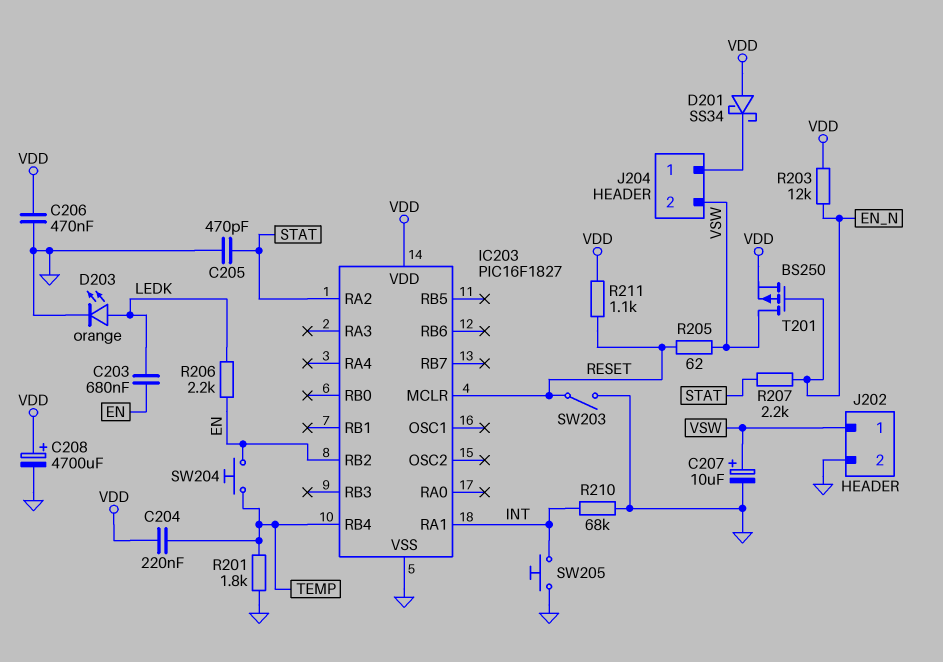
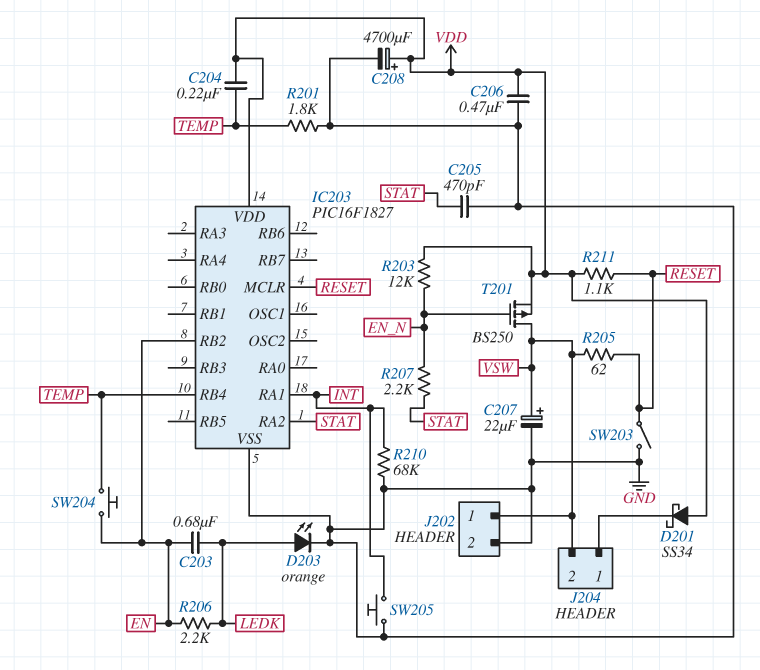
C207: 10uF (plus VSW, minus GND) -> 22uF (plus VSW, minus GND)

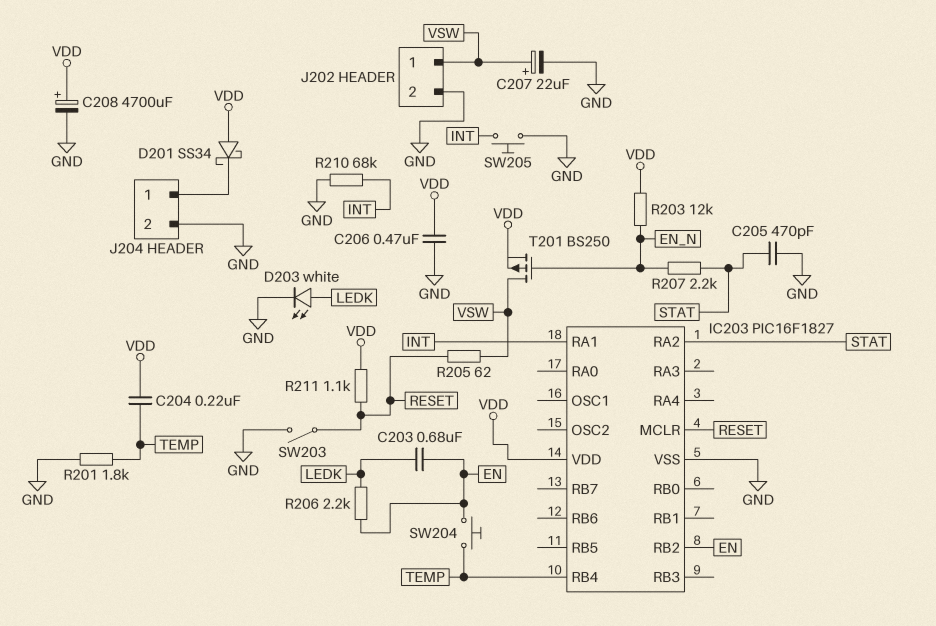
D203: LED orange (A LEDK, K GND) -> LED white (A LEDK, K GND)
J204 pin 2: VSW -> GND

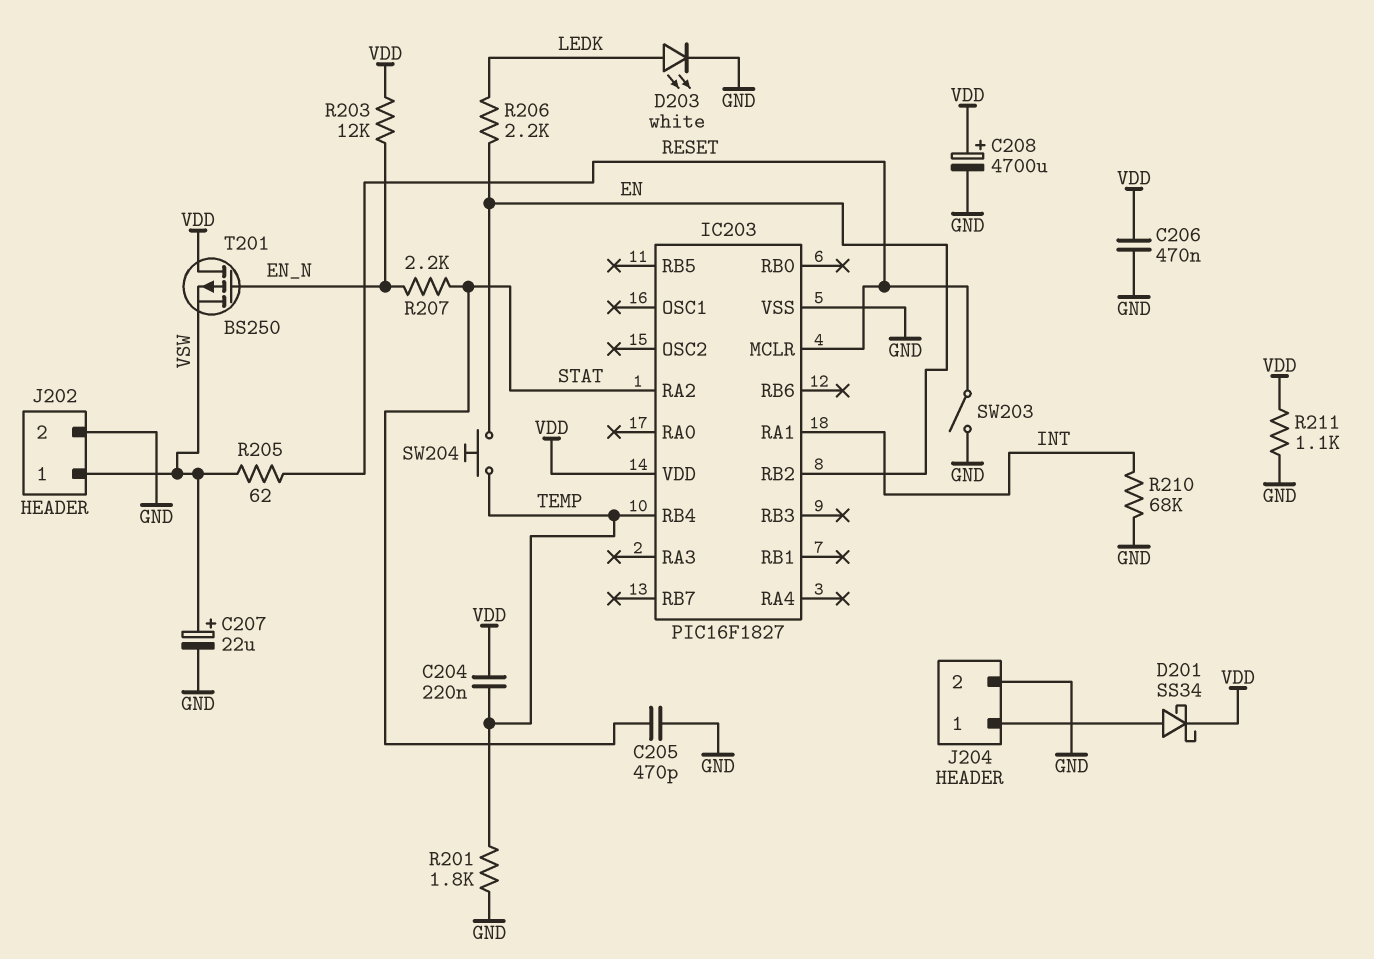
C203: 680nF (EN, LEDK) -> none
D201: schottky SS34 (A VDD, K J204/1) -> schottky SS34 (A J204/1, K VDD)
R211: 1.1k (RESET, VDD) -> 1.1k (GND, VDD)
SW205: button (GND, INT) -> none
T201: PMOS BS250 (G EN_N, D VSW, S VDD) -> PMOS BS250 (G EN_N, D VDD, S VSW)

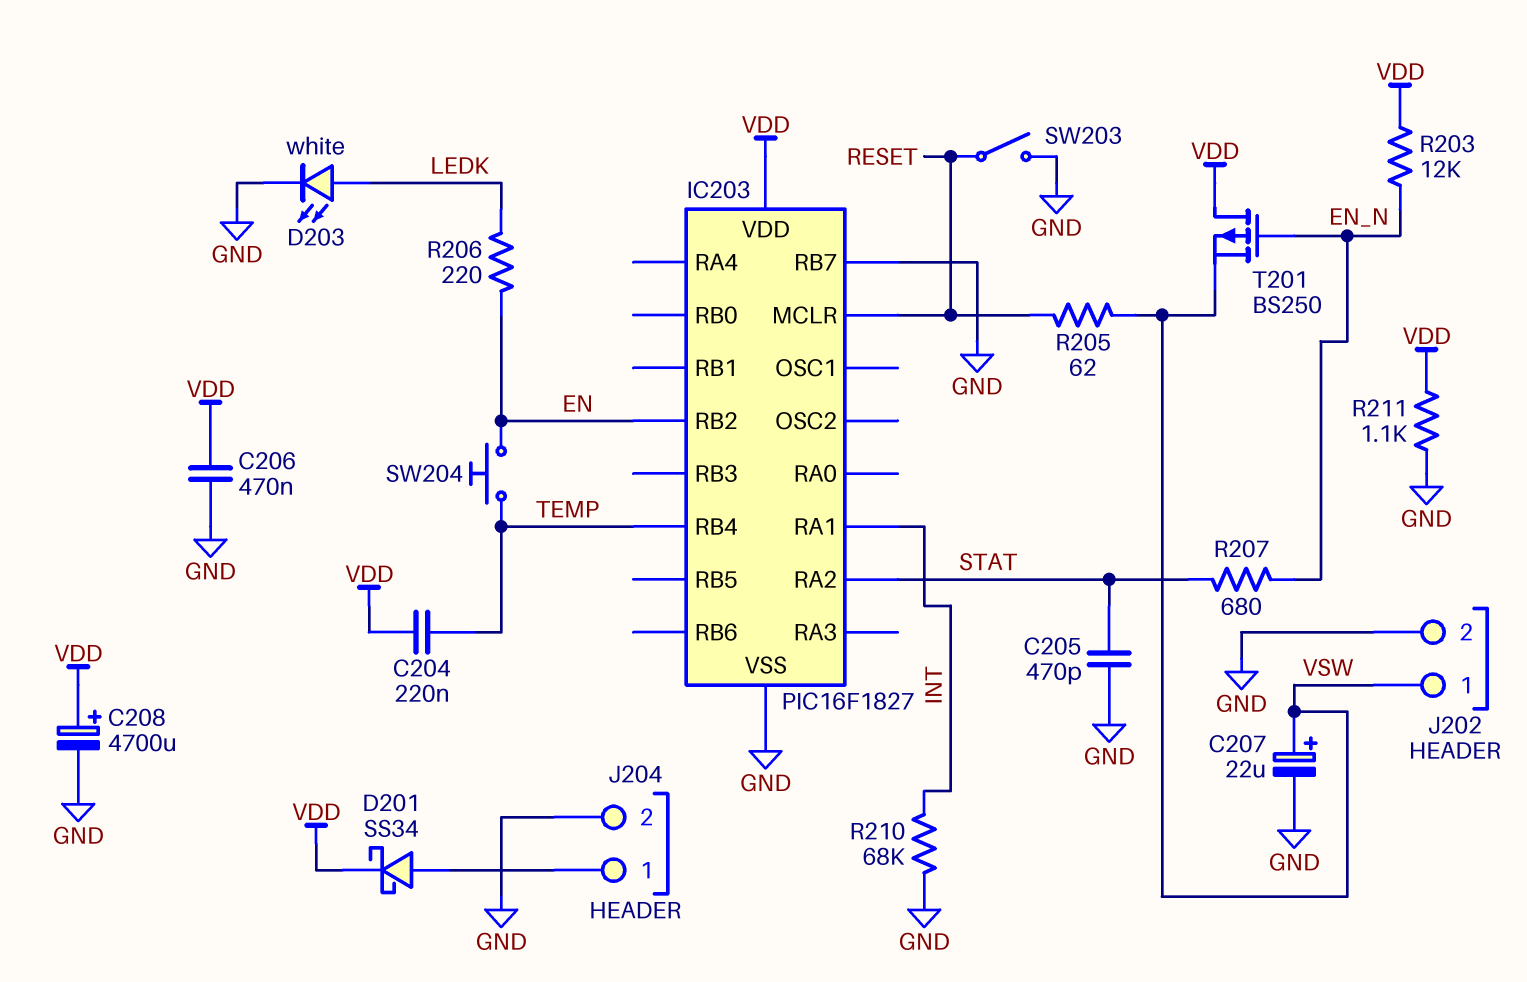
IC203 pin RB7: none -> GND
R201: 1.8k (GND, TEMP) -> none
R206: 2.2k (EN, LEDK) -> 220 (EN, LEDK)
R207: 2.2k (EN_N, STAT) -> 680 (EN_N, STAT)

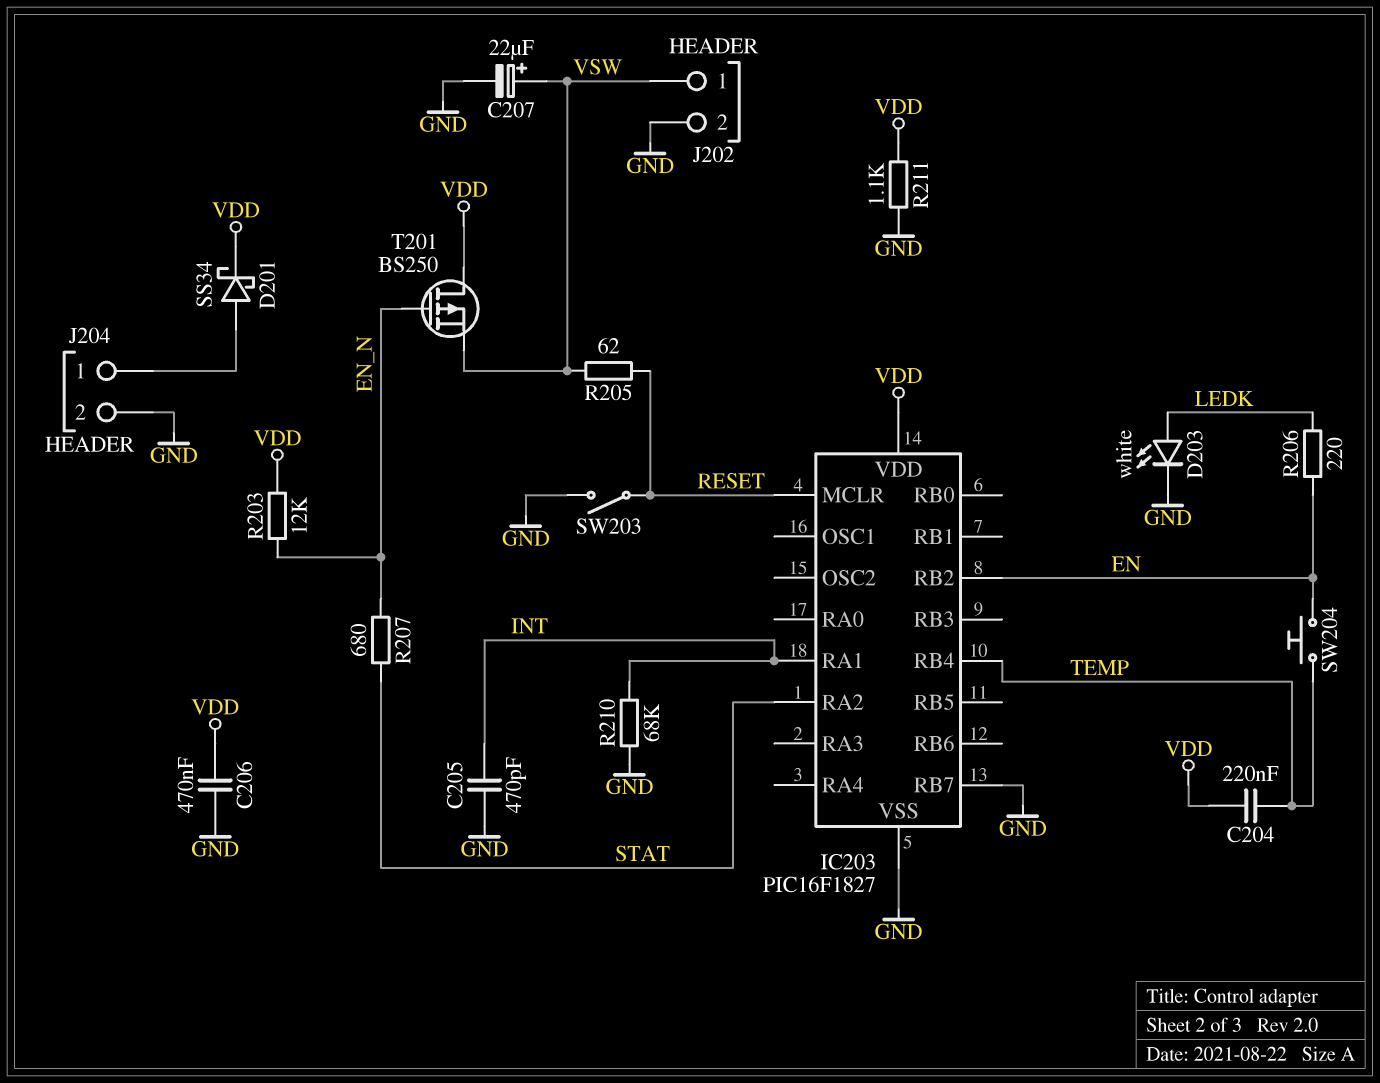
C205: 470pF (GND, STAT) -> 470pF (GND, INT)
C208: 4700uF (plus VDD, minus GND) -> none

